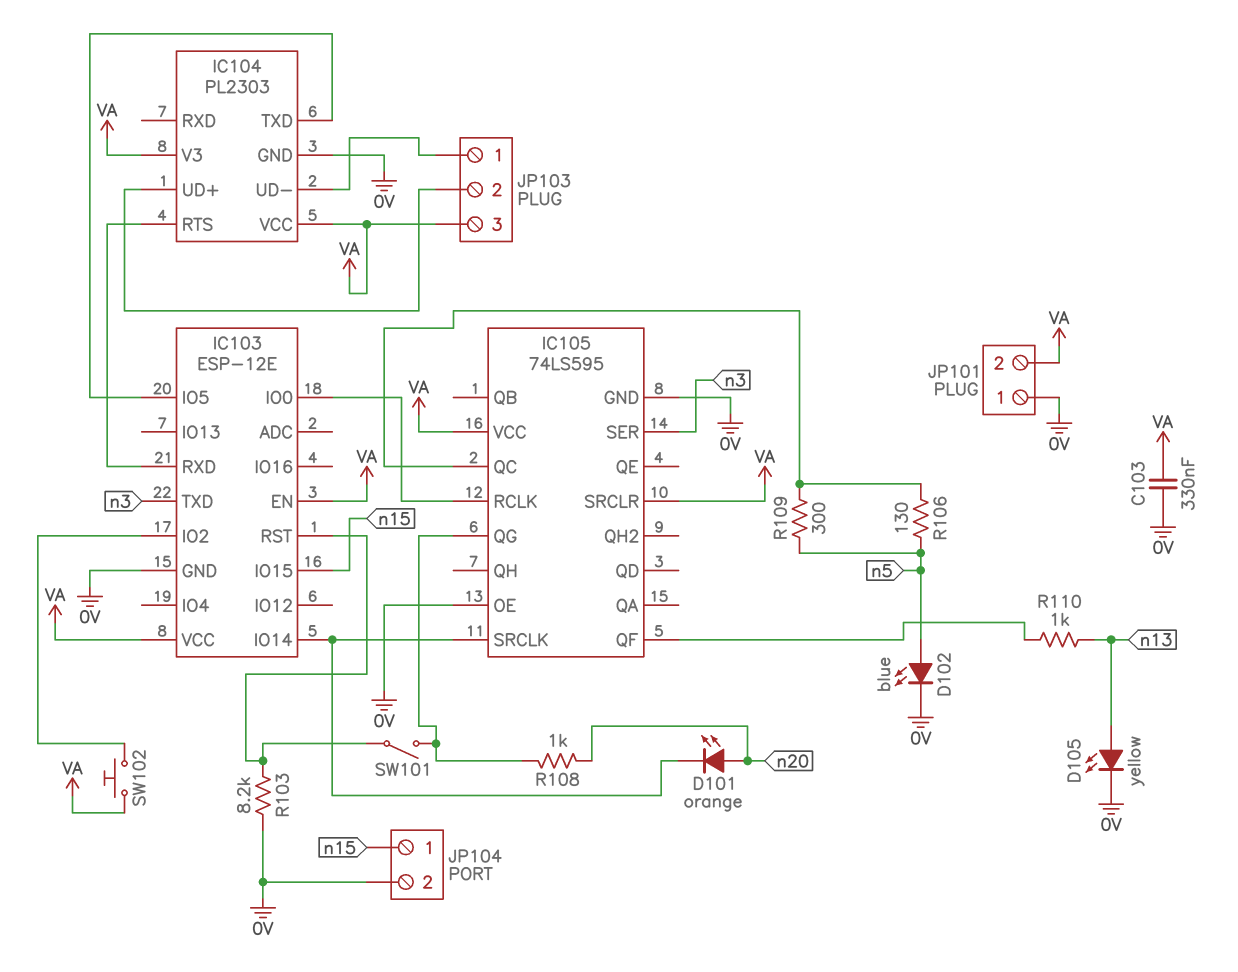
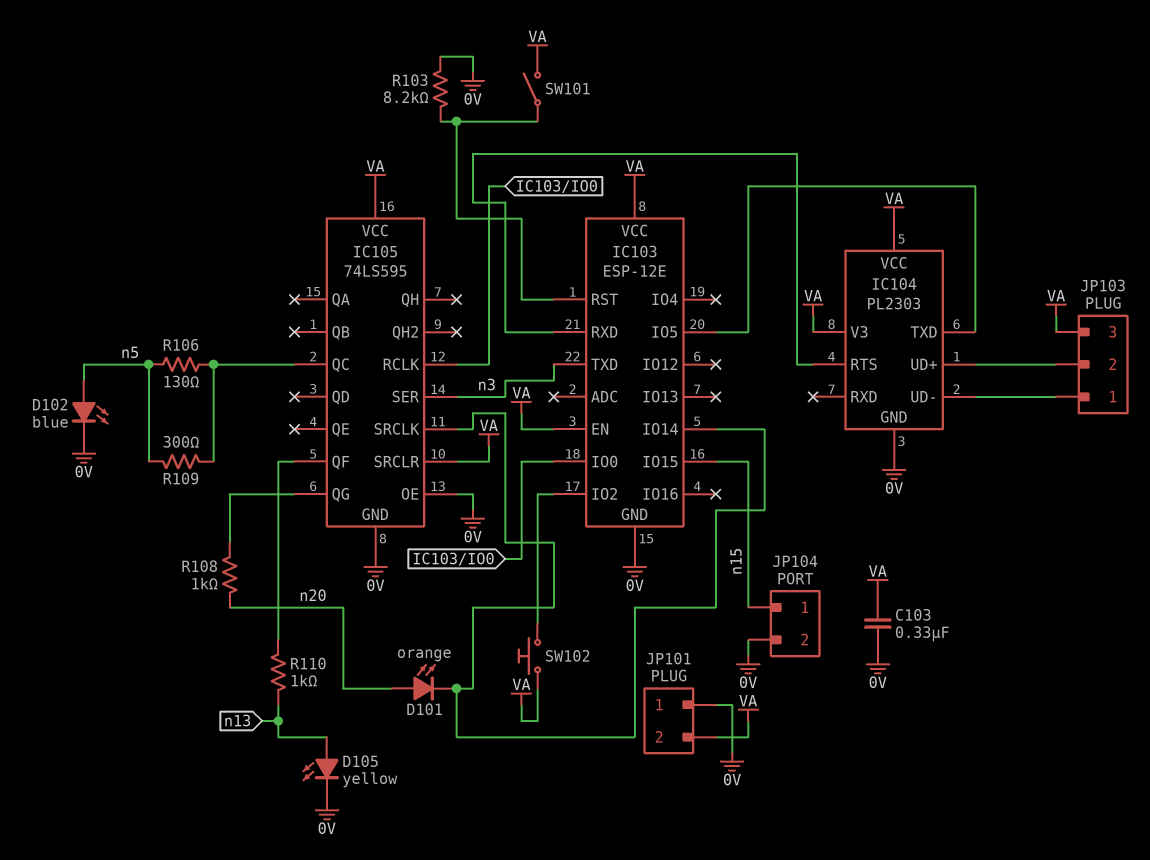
SW101: switch (IC103/RST, IC105/QG) -> switch (IC103/RST, VA)

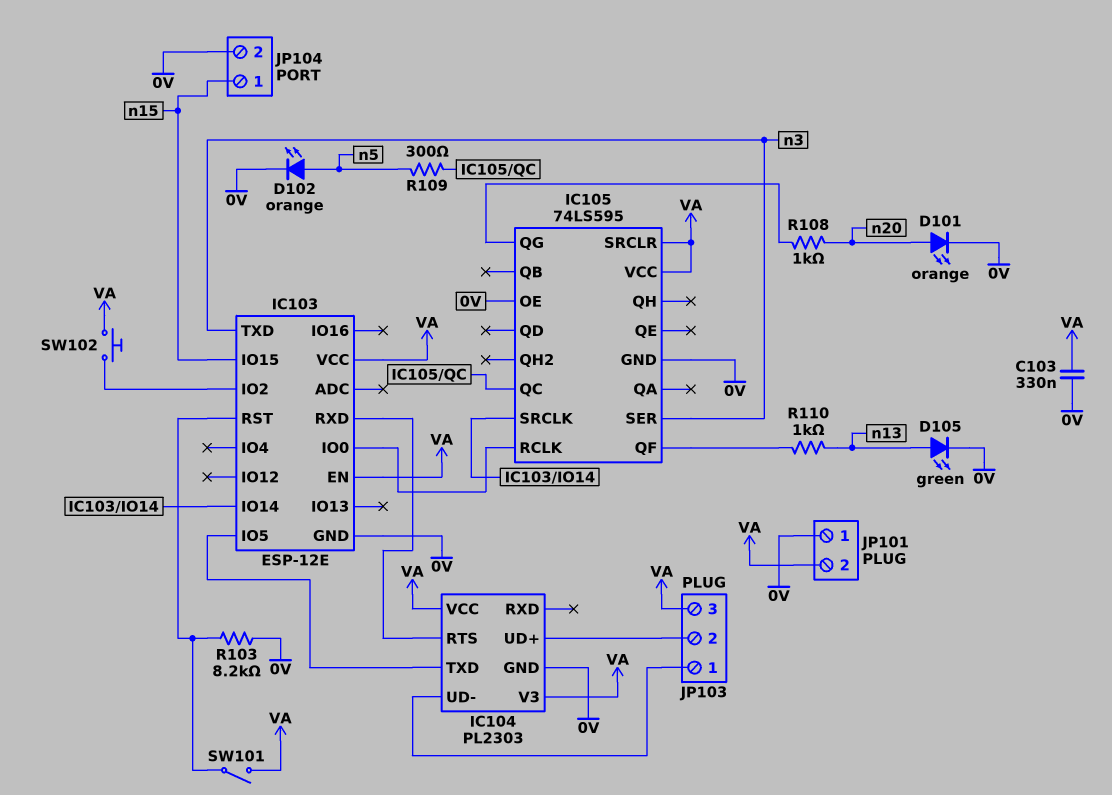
D101: LED orange (A n20, K IC103/IO14) -> LED orange (A n20, K 0V)
D102: LED blue (A n5, K 0V) -> LED orange (A n5, K 0V)
D105: LED yellow (A n13, K 0V) -> LED green (A n13, K 0V)
R106: 130 (IC105/QC, n5) -> none

